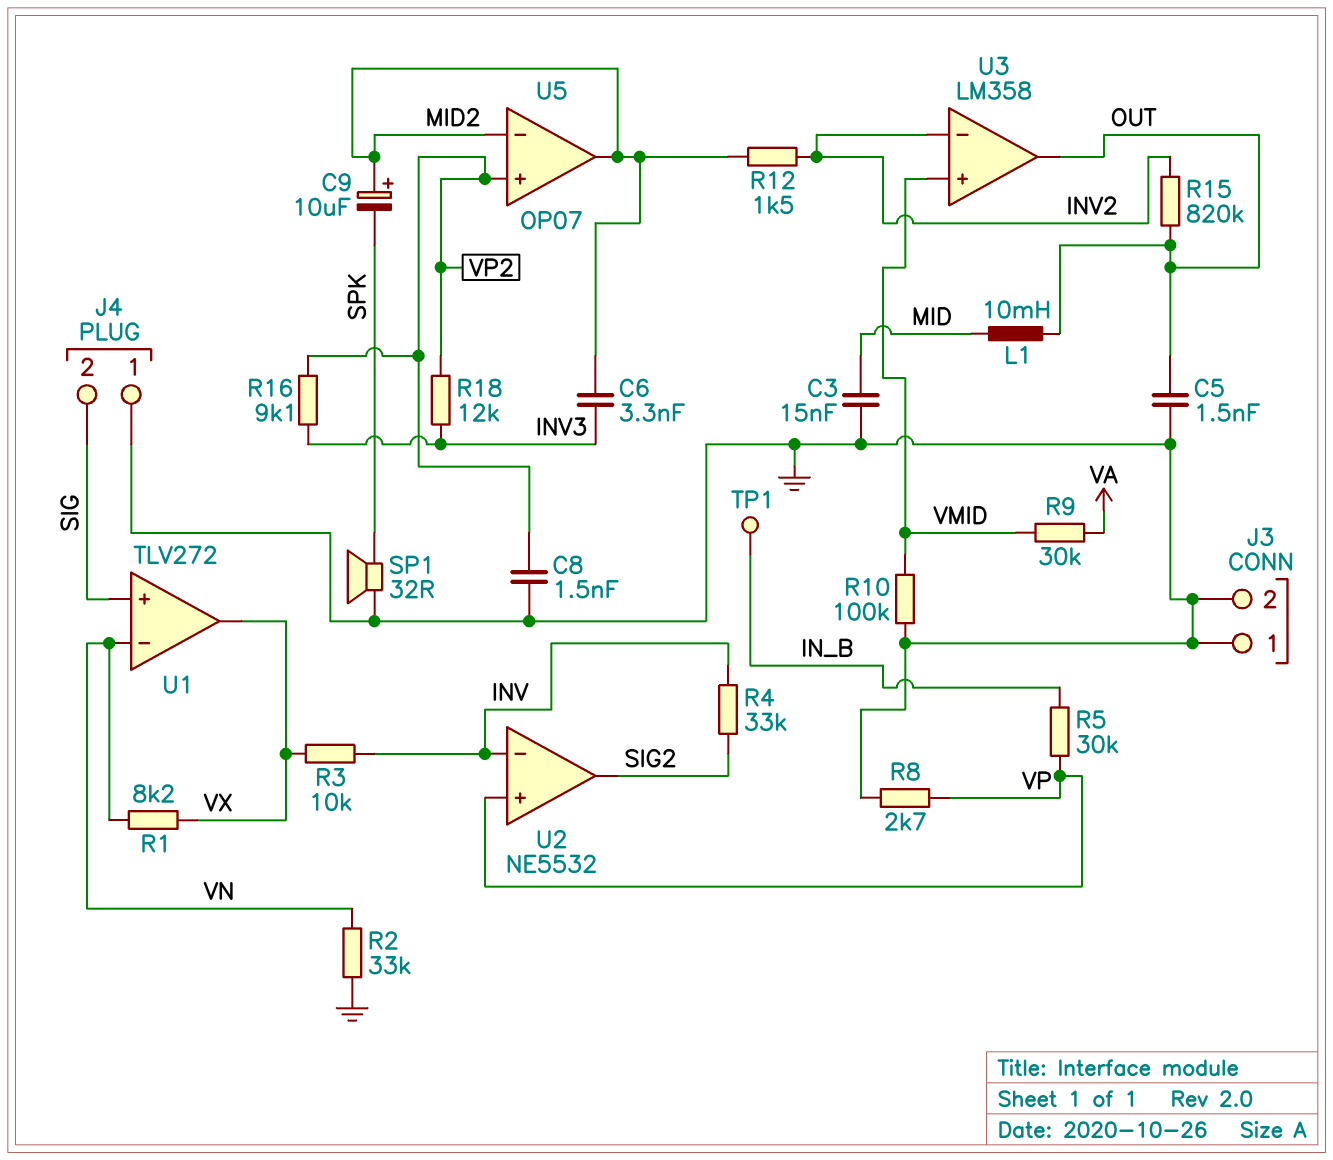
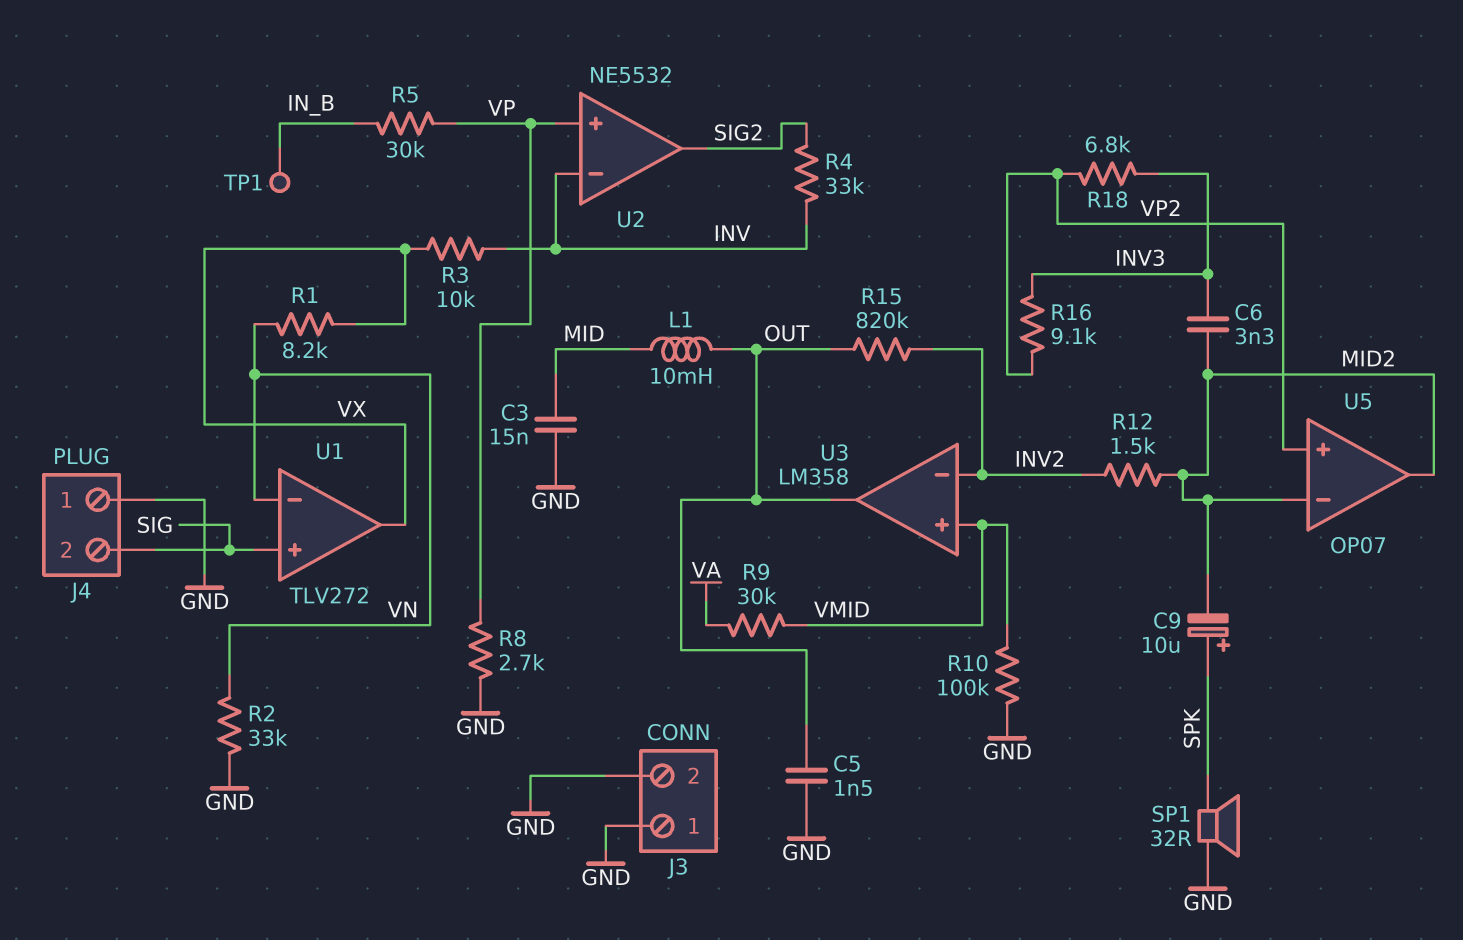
C8: 1.5nF (GND, VP2) -> none
C9: 10uF (plus MID2, minus SPK) -> 10uF (plus SPK, minus MID2)
R18: 12k (INV3, VP2) -> 6.8k (INV3, VP2)

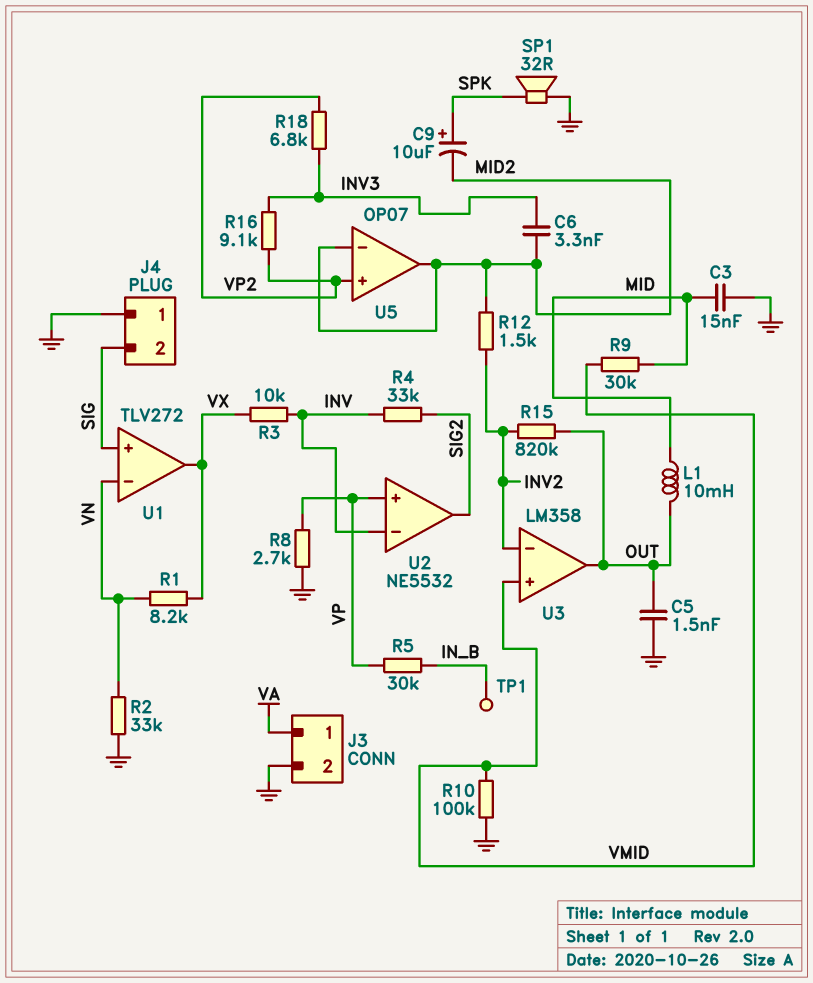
J3 pin 1: GND -> VA
R9: 30k (VA, VMID) -> 30k (MID, VMID)

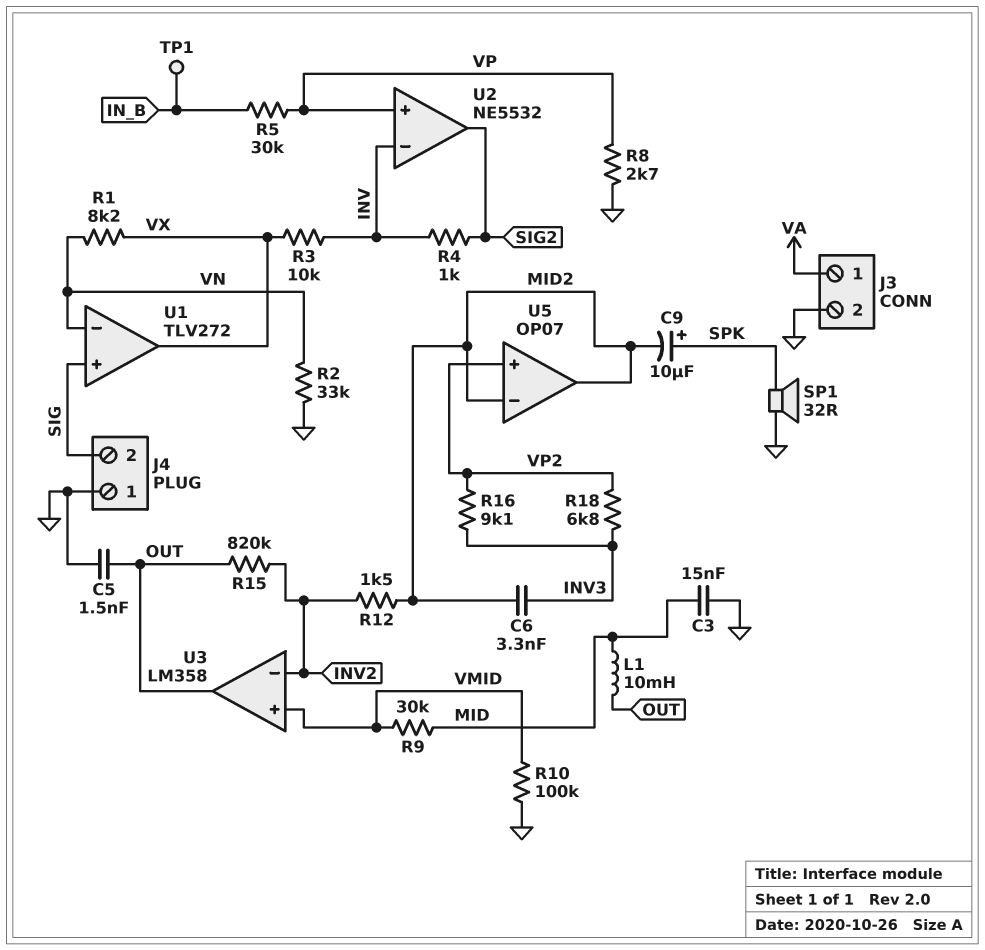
R4: 33k (INV, SIG2) -> 1k (INV, SIG2)

